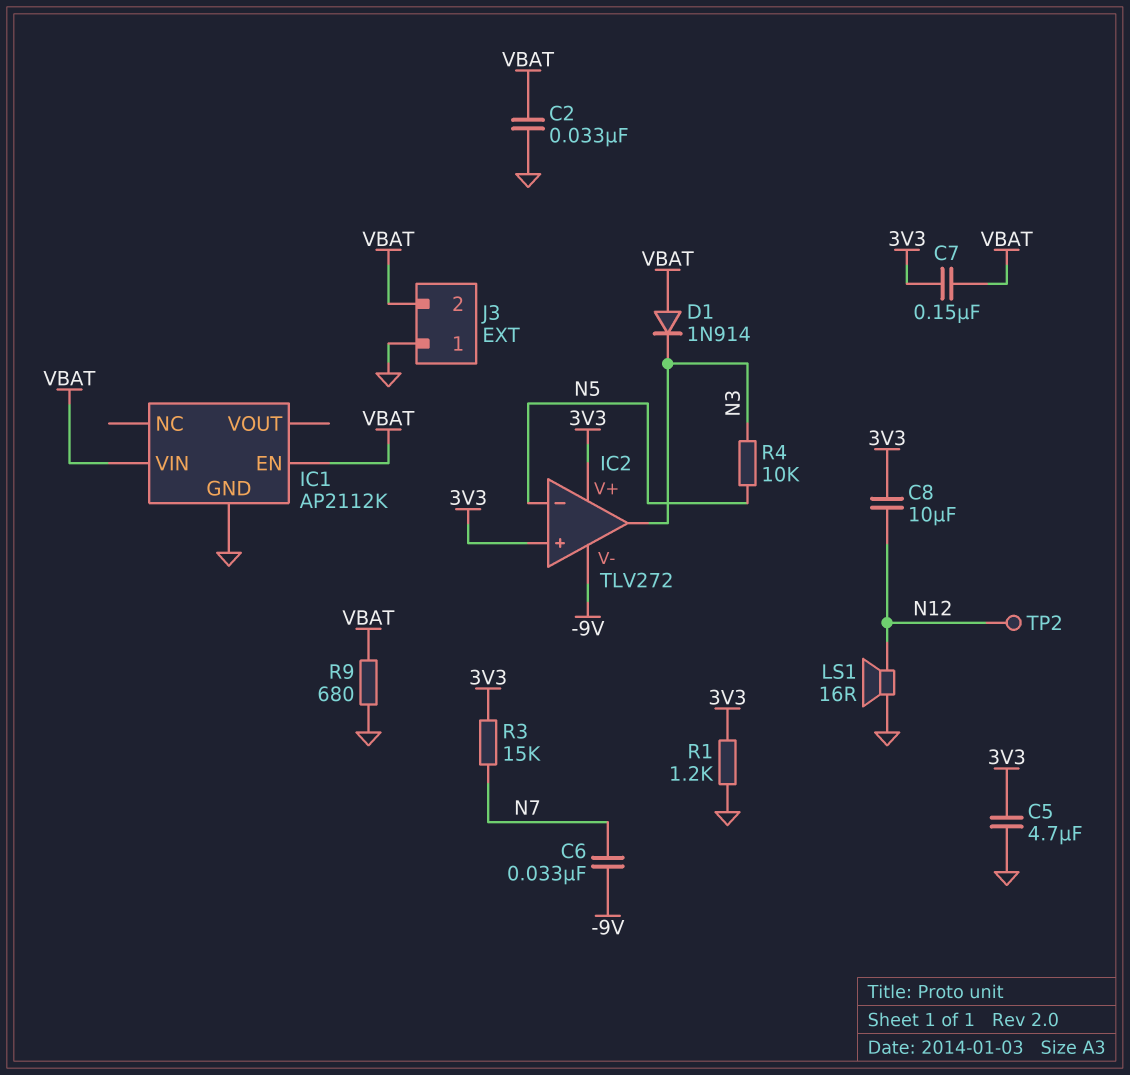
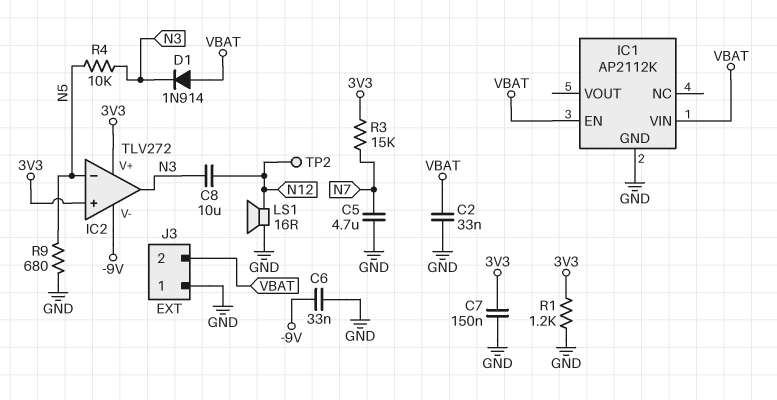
C5: 4.7uF (3V3, GND) -> 4.7uF (GND, N7)
C6: 33nF (-9V, N7) -> 33nF (-9V, GND)
C7: 150nF (3V3, VBAT) -> 150nF (3V3, GND)
C8: 10uF (3V3, N12) -> 10uF (N3, N12)
R9: 680 (GND, VBAT) -> 680 (GND, N5)

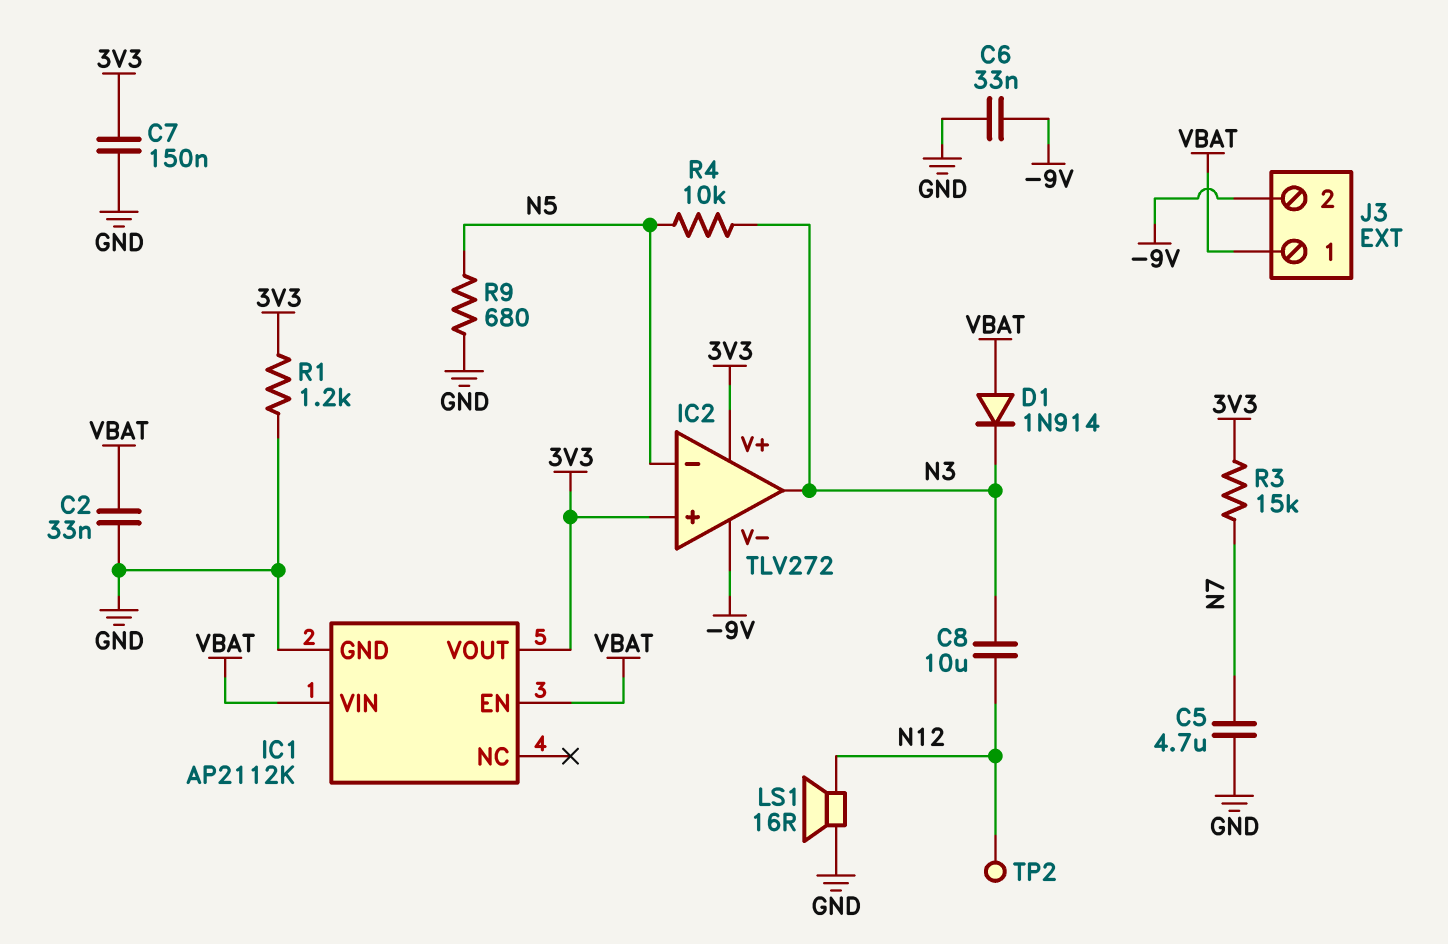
IC1 pin VOUT: none -> 3V3
J3 pin 1: GND -> VBAT
J3 pin 2: VBAT -> -9V

